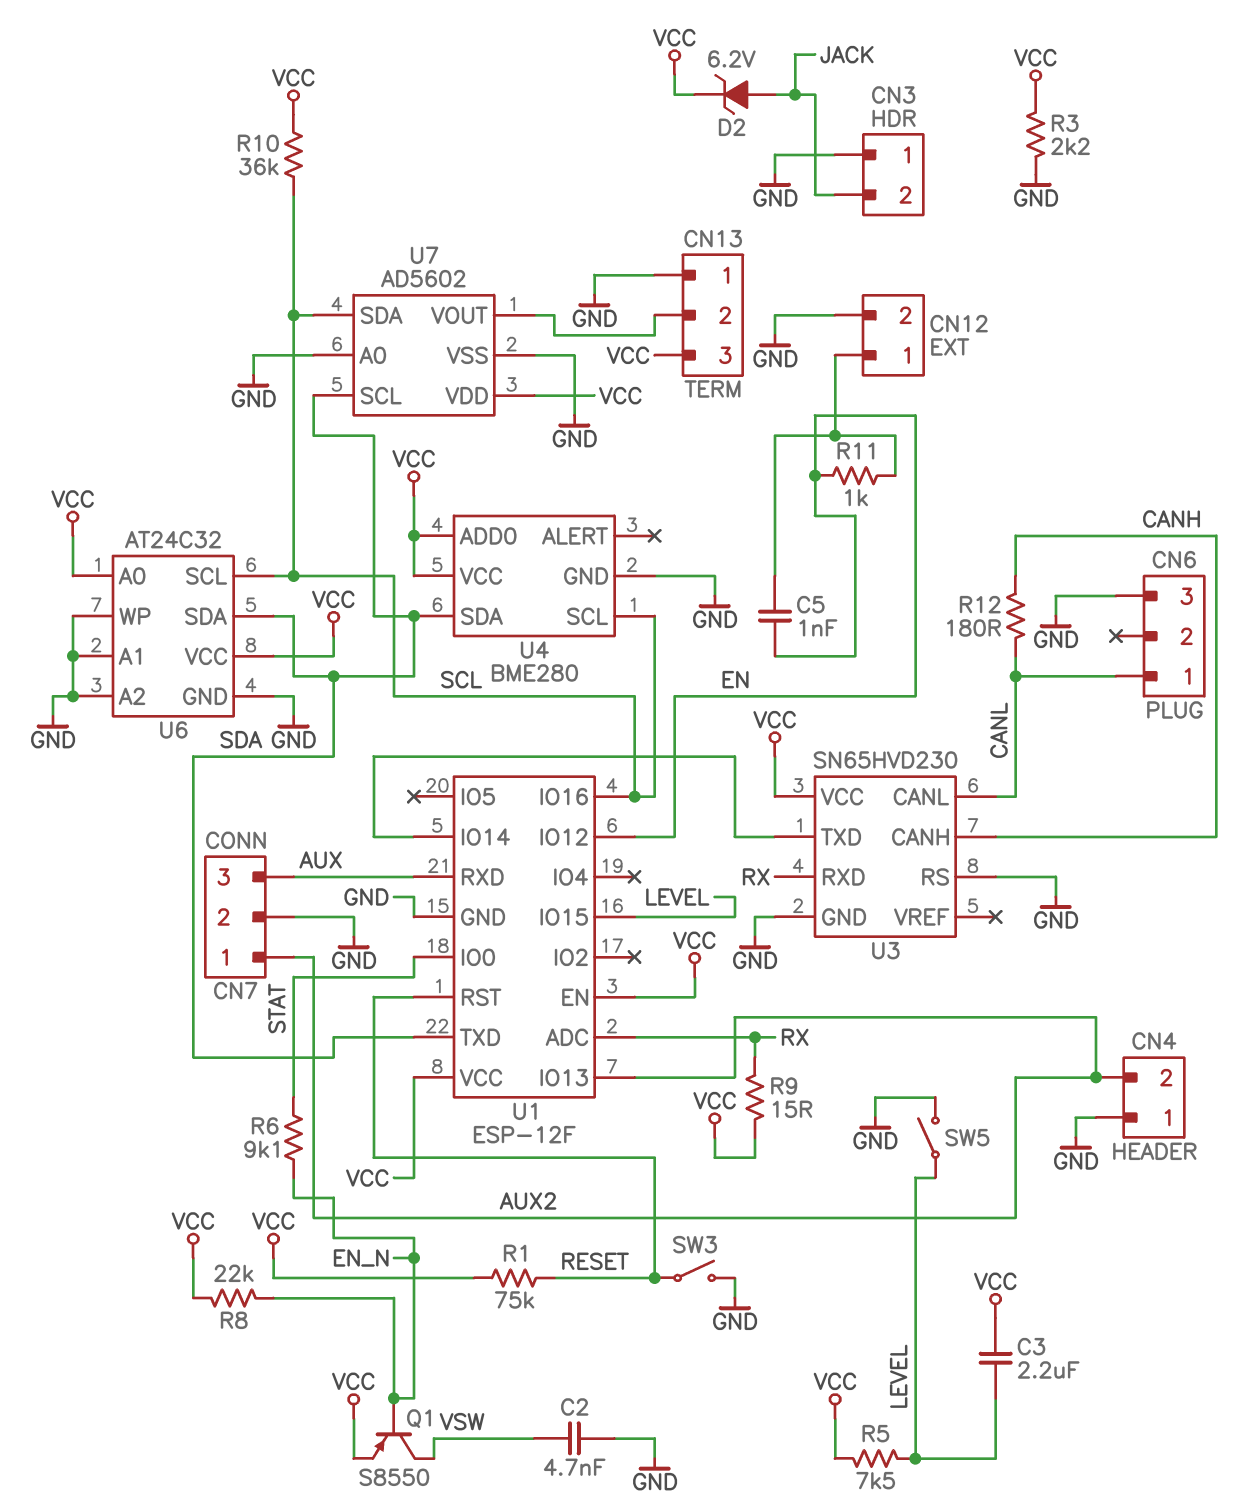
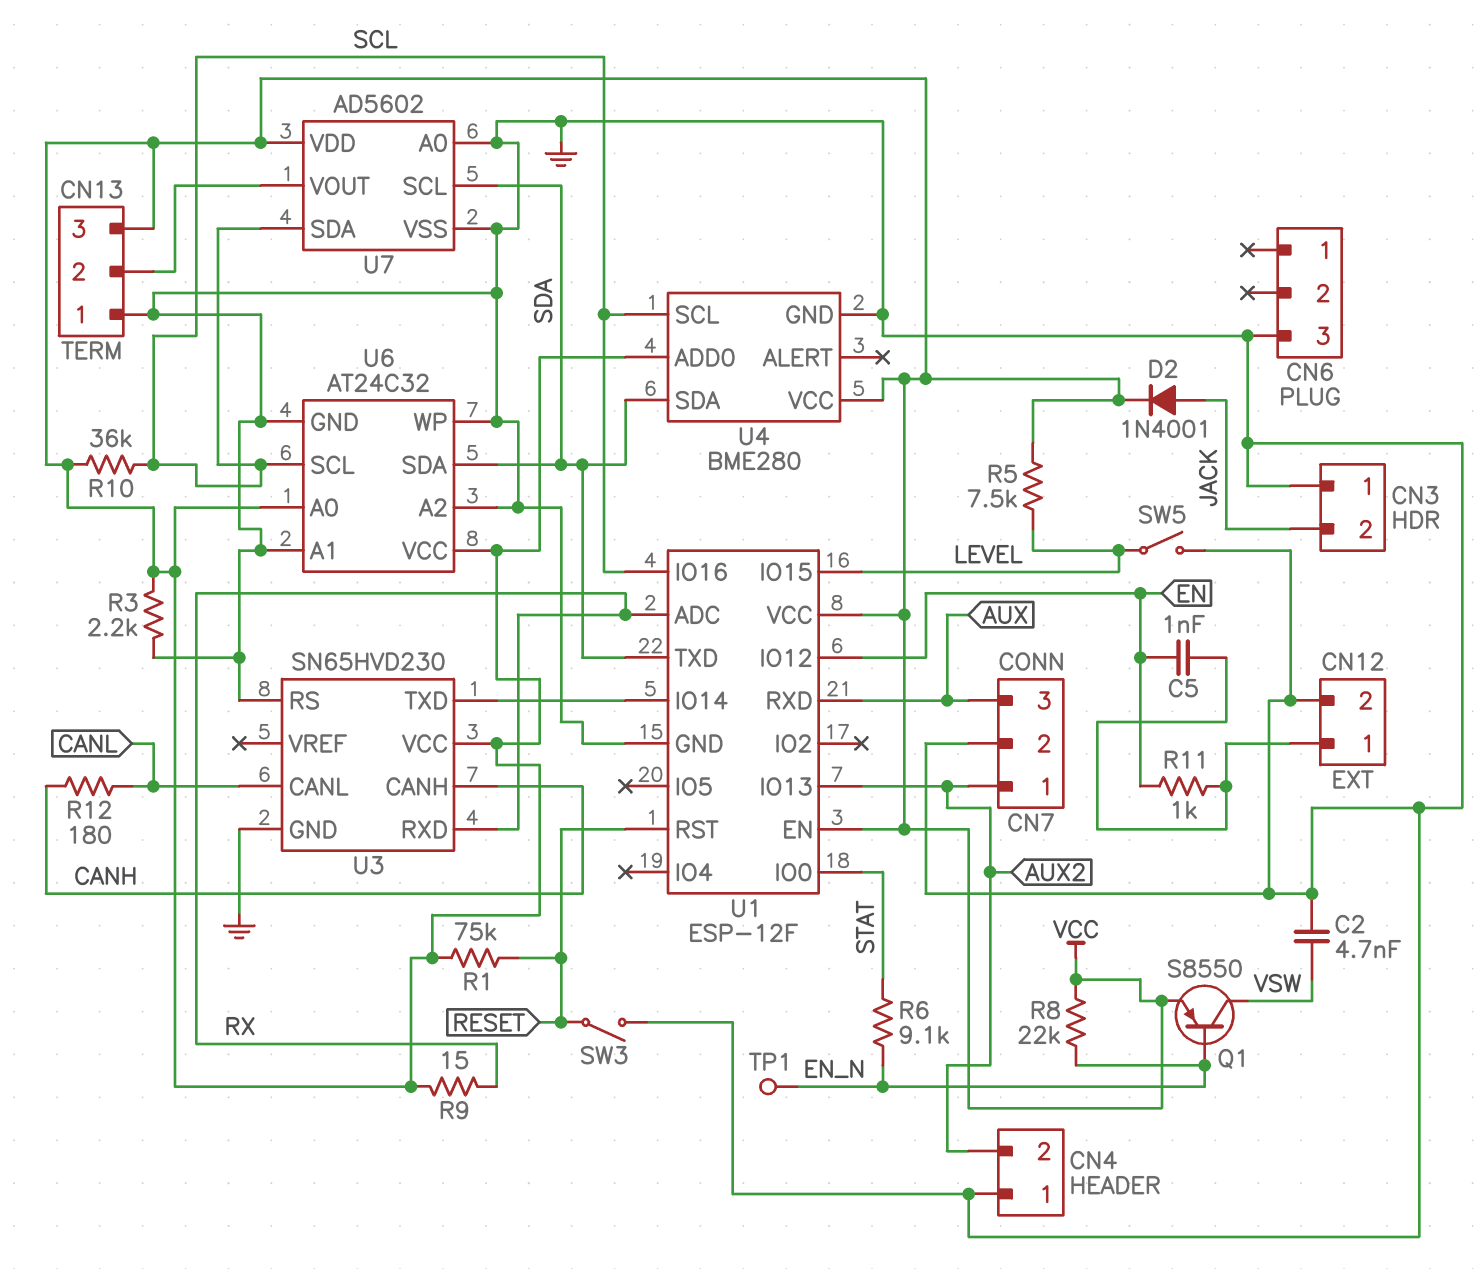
C3: 2.2uF (LEVEL, VCC) -> none
CN6 pin 1: CANL -> none
D2: zener 6.2V (A JACK, K VCC) -> diode 1N4001 (A JACK, K VCC)
TP1: none -> test point (EN_N)

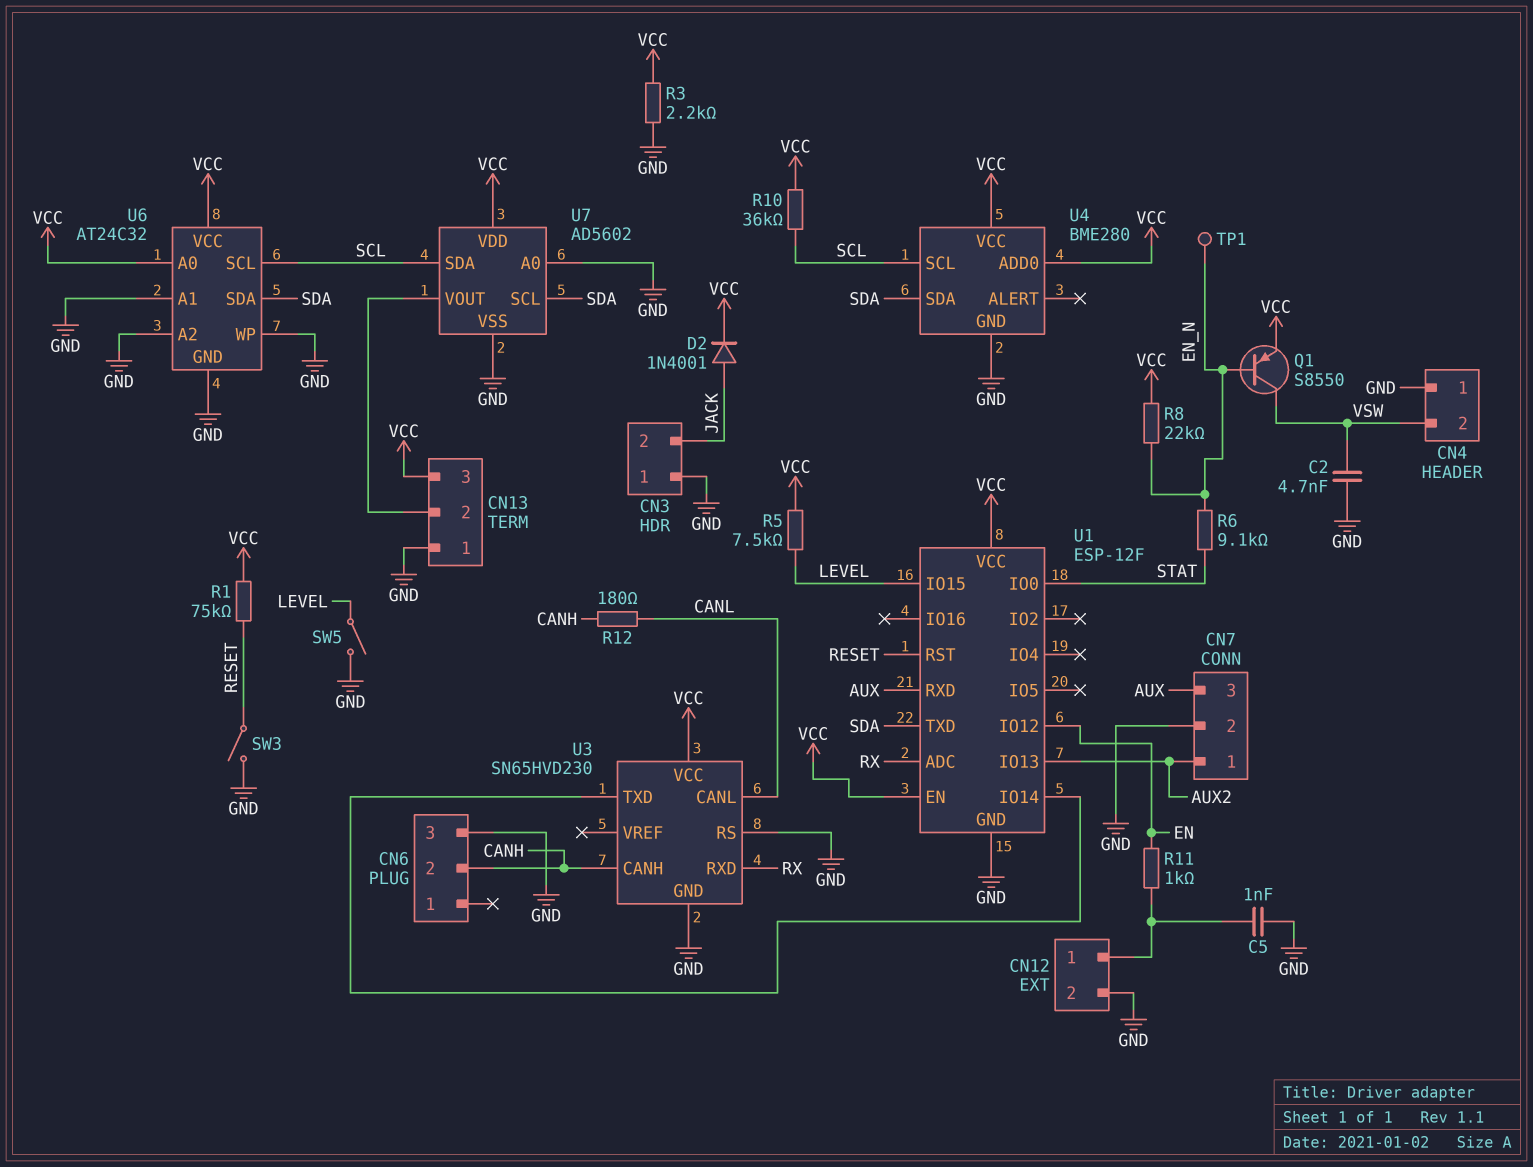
C5: 1nF (CN12/1, EN) -> 1nF (CN12/1, GND)
CN4 pin 2: AUX2 -> VSW
CN6 pin 2: none -> CANH
R9: 15 (RX, VCC) -> none
U1 pin IO16: SCL -> none

